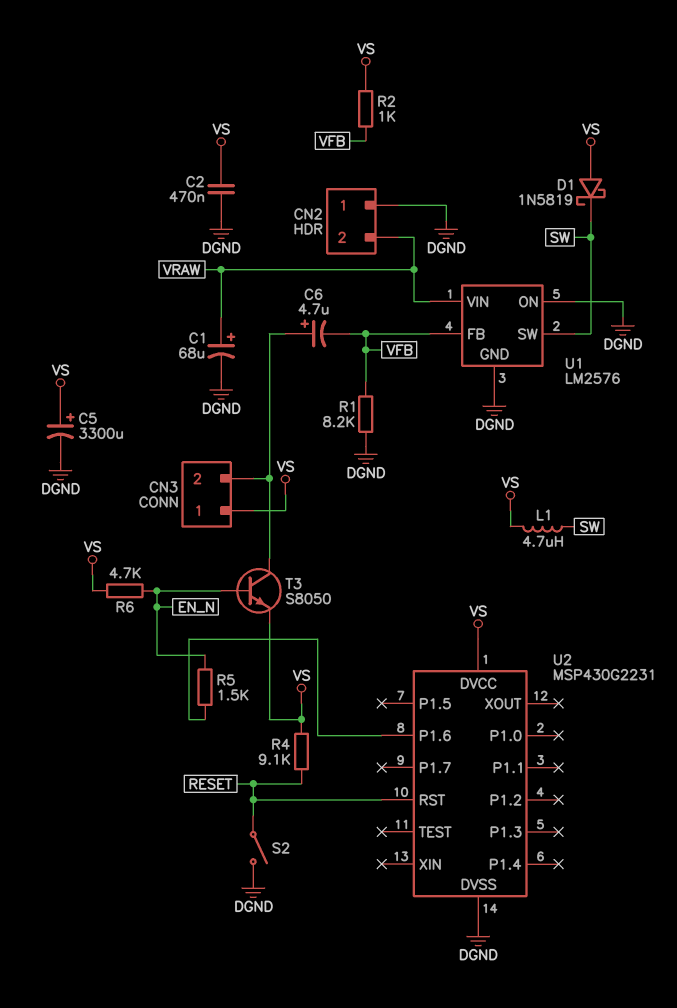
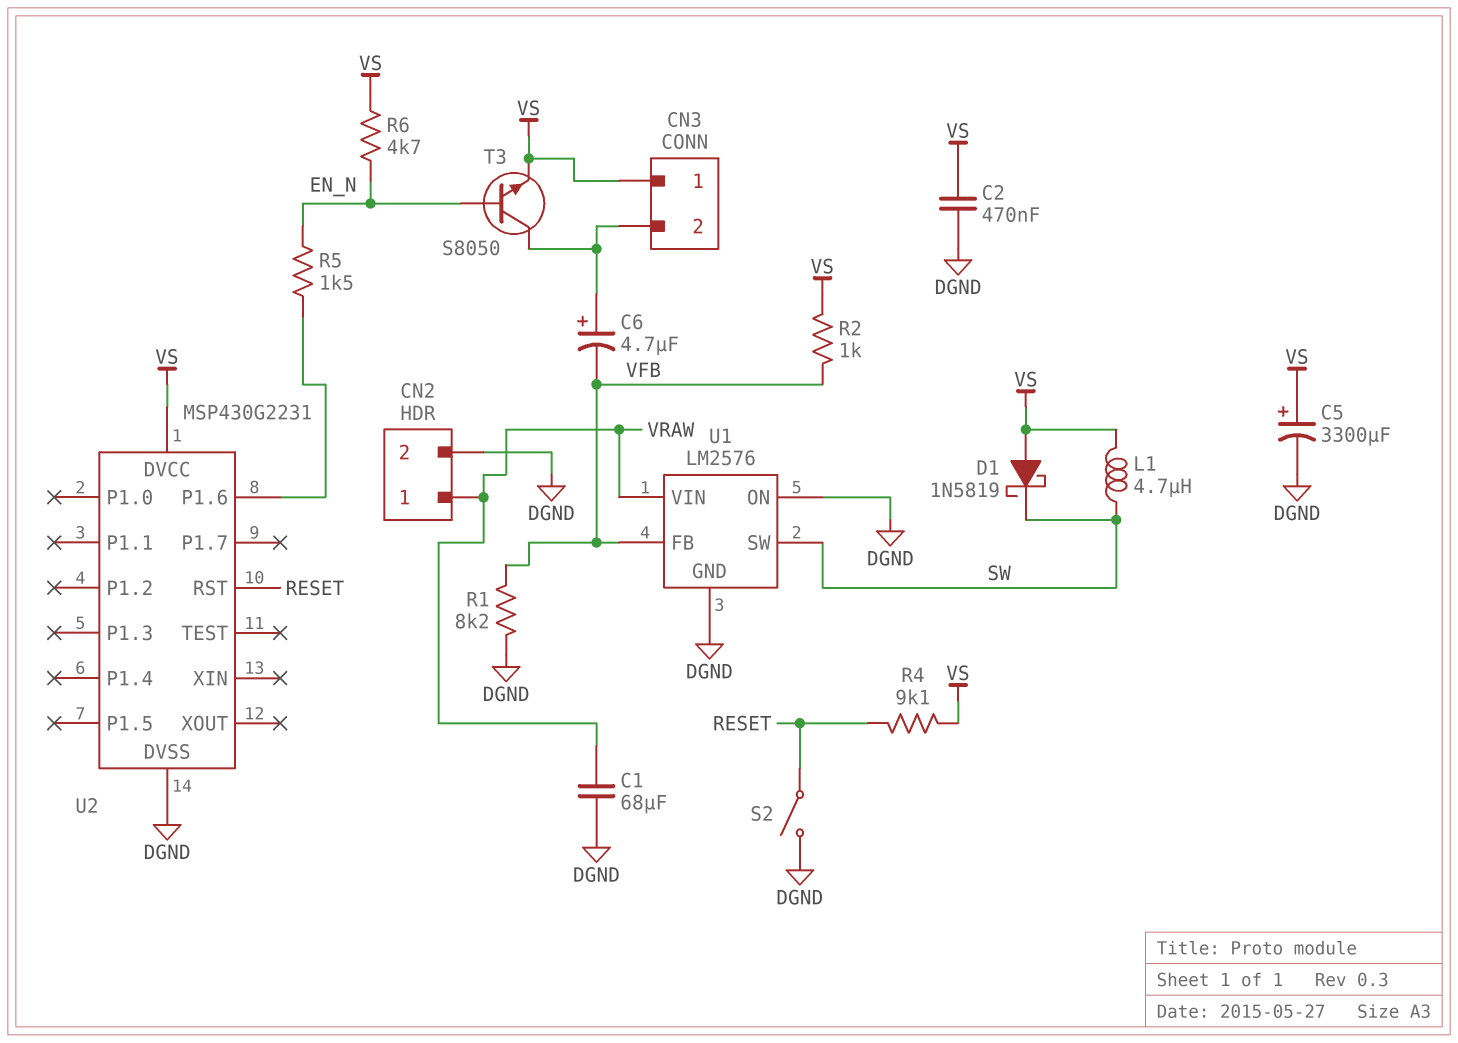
C1: 68uF (plus VRAW, minus DGND) -> 68uF (DGND, VRAW)
CN2 pin 1: DGND -> VRAW
CN2 pin 2: VRAW -> DGND

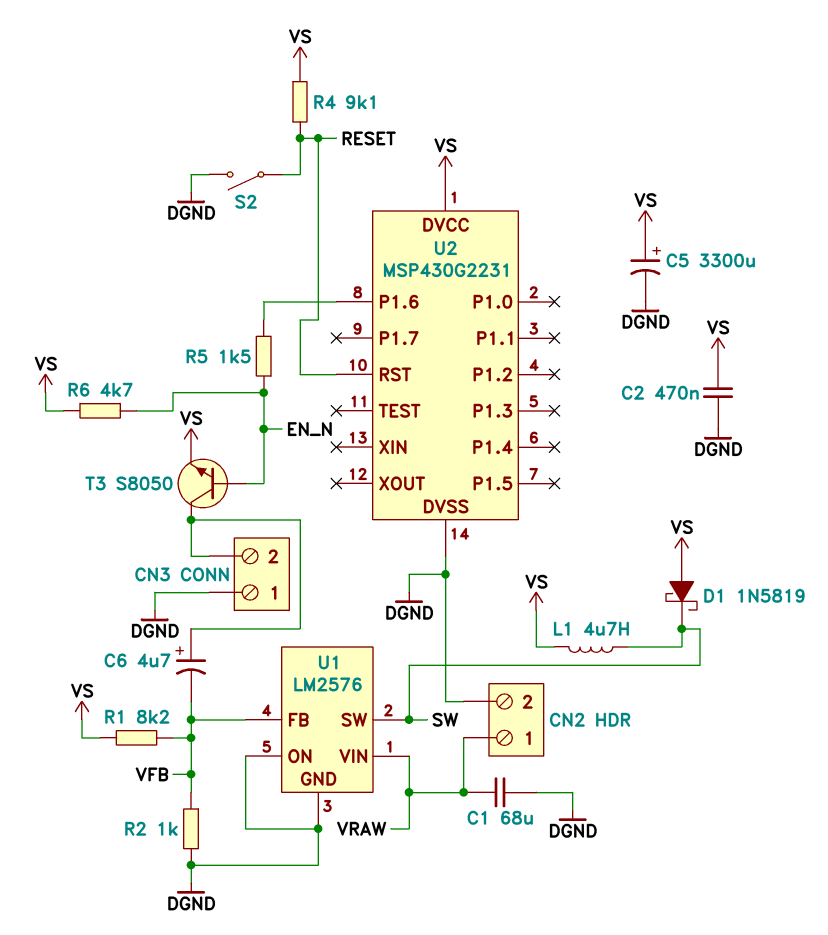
CN3 pin 1: VS -> DGND
R1: 8.2k (DGND, VFB) -> 8.2k (VFB, VS)
R2: 1k (VFB, VS) -> 1k (DGND, VFB)

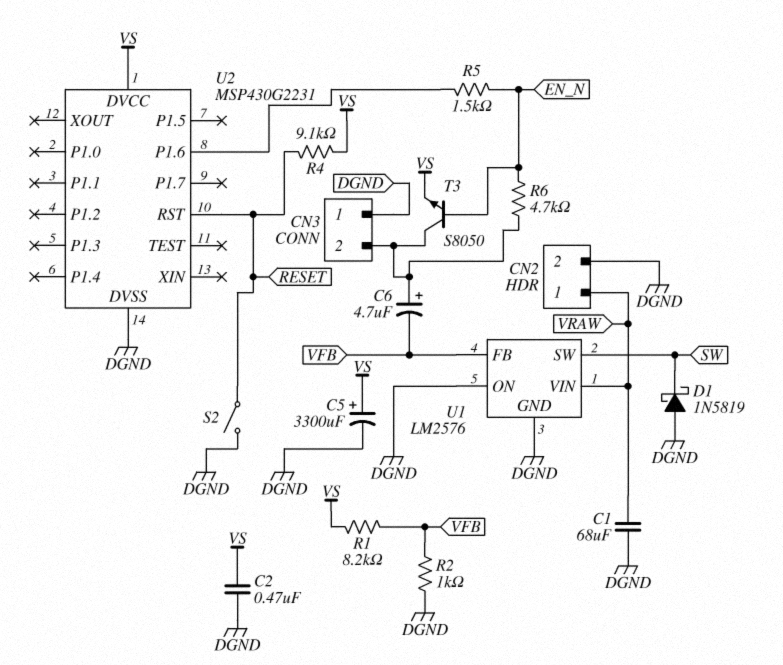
D1: schottky 1N5819 (A VS, K SW) -> schottky 1N5819 (A DGND, K SW)
L1: 4.7uH (SW, VS) -> none
R6: 4.7k (EN_N, VS) -> 4.7k (CN3/2, EN_N)

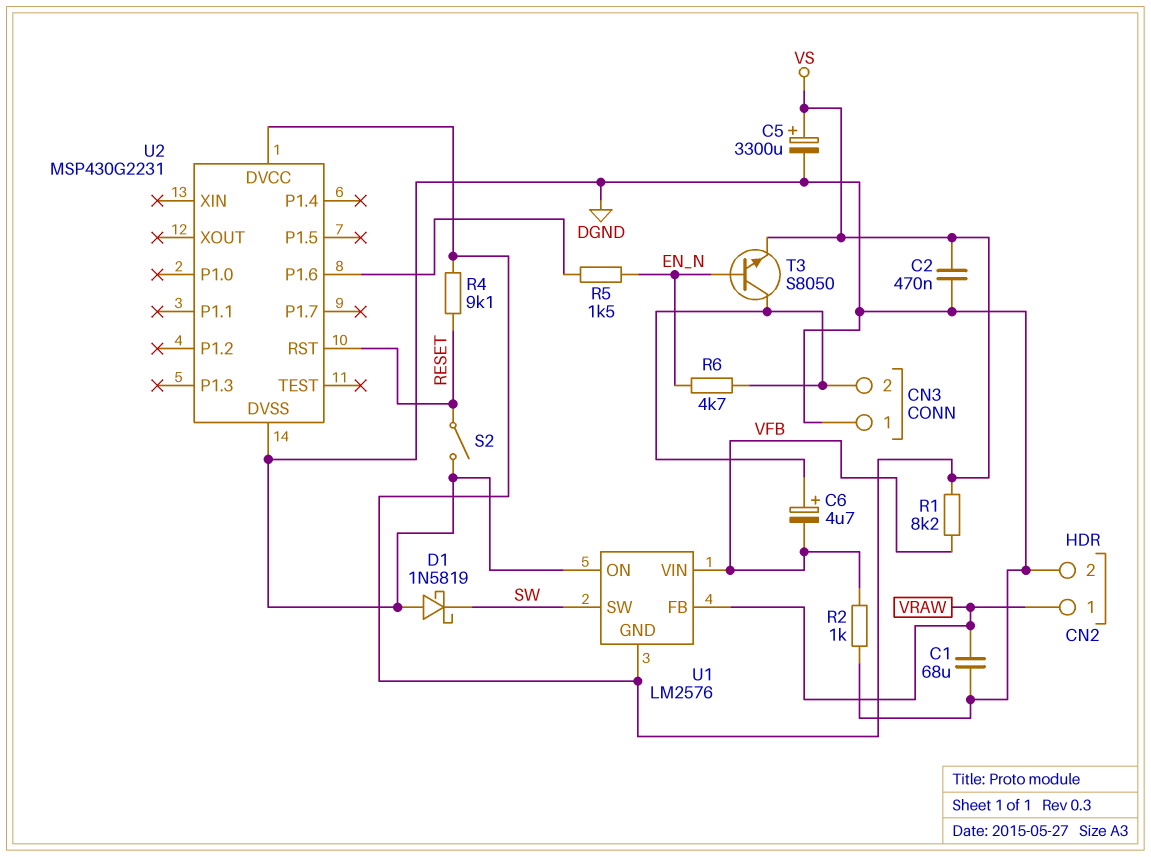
U1 pin FB: VFB -> VRAW
U1 pin GND: DGND -> VS
U1 pin VIN: VRAW -> VFB

